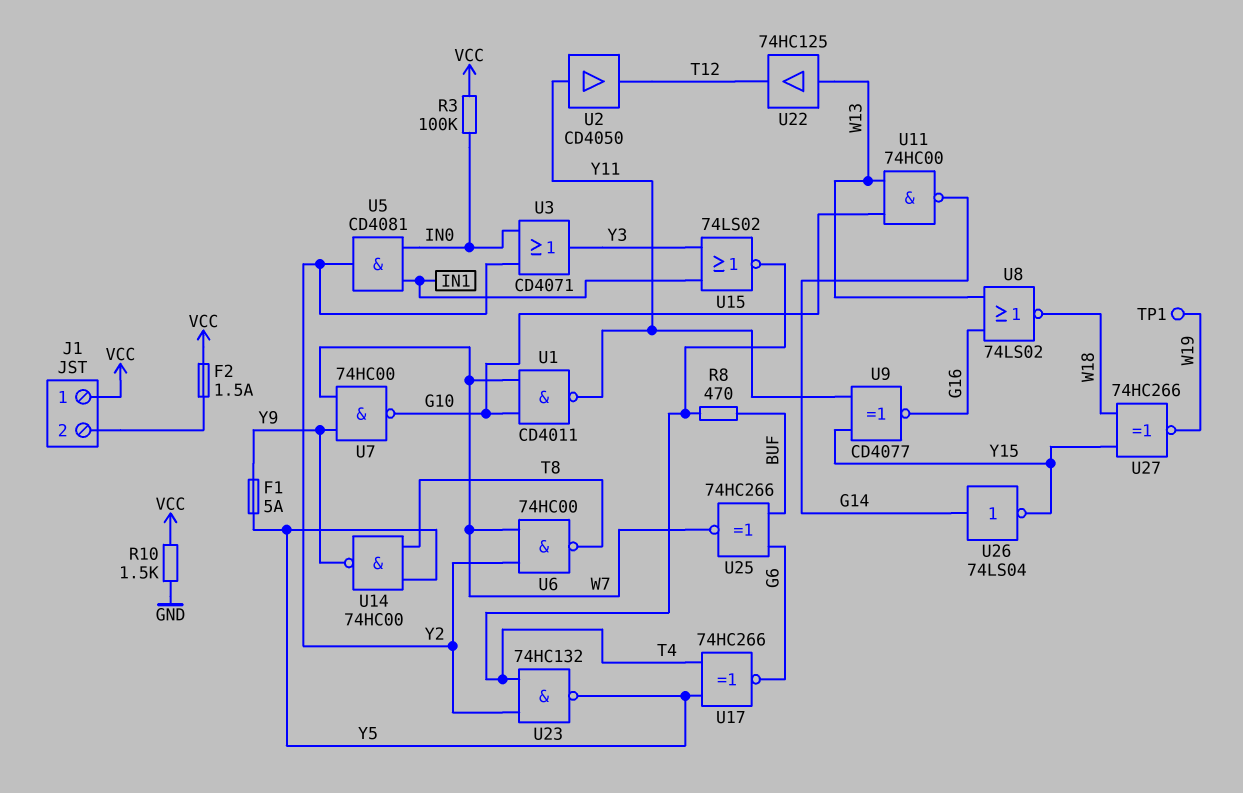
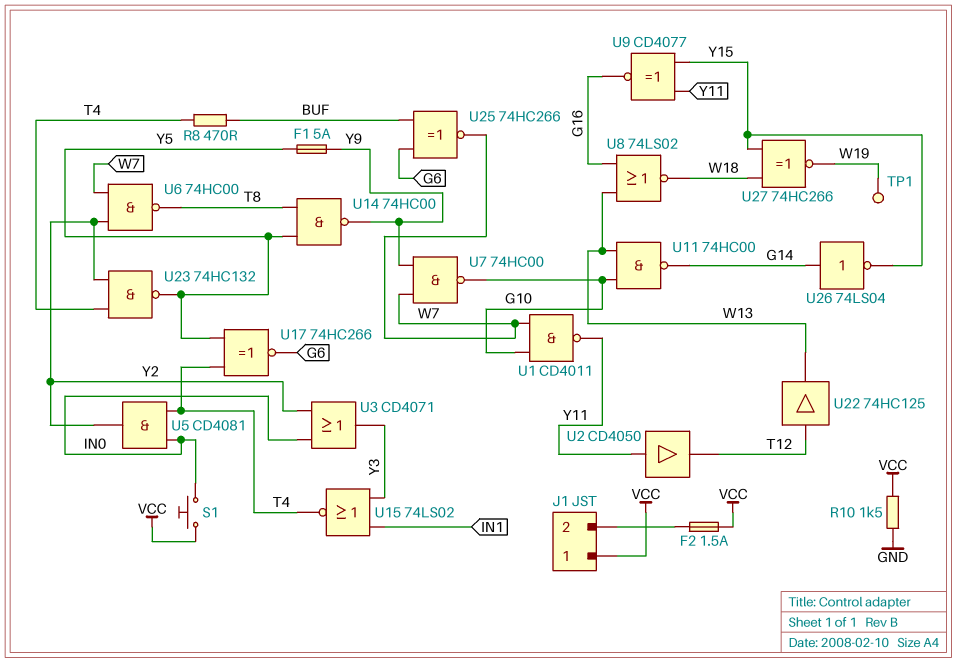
R3: 100k (IN0, VCC) -> none
S1: none -> button (IN0, VCC)
U5: AND CD4081 (in IN0, in IN1, out Y2) -> AND CD4081 (in IN0, in T4, out Y2)
U22: buffer 74HC125 (in W13, out T12) -> buffer 74HC125 (in T12, out W13)

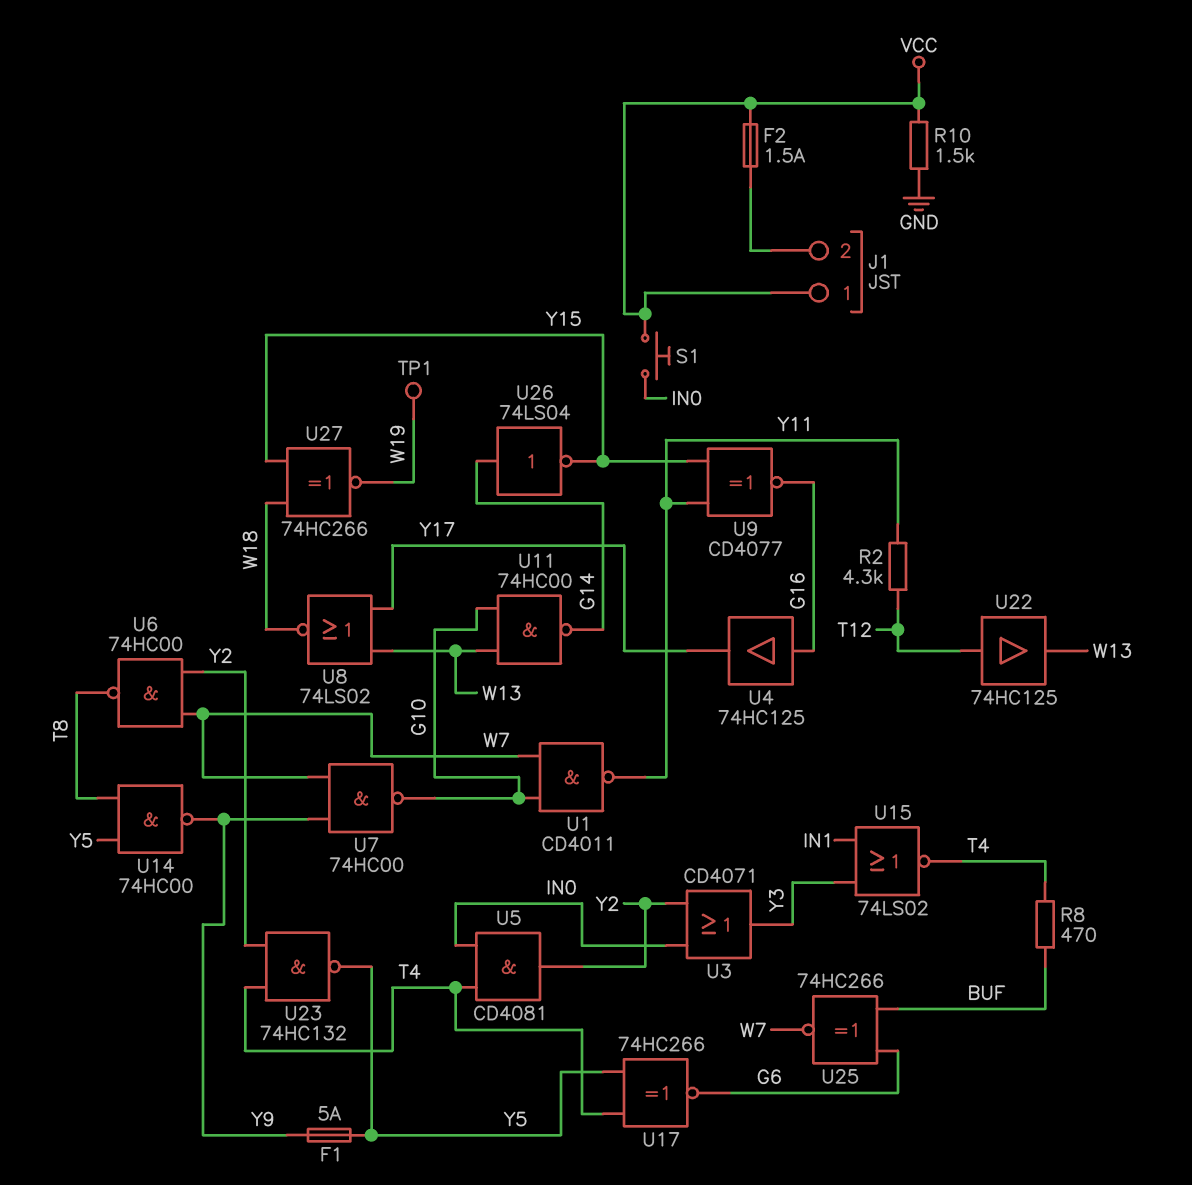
R2: none -> 4.3k (T12, Y11)
U2: buffer CD4050 (in Y11, out T12) -> none
U4: none -> buffer 74HC125 (in G16, out Y17)
U8: NOR 74LS02 (in G16, in W13, out W18) -> NOR 74LS02 (in W13, in Y17, out W18)

